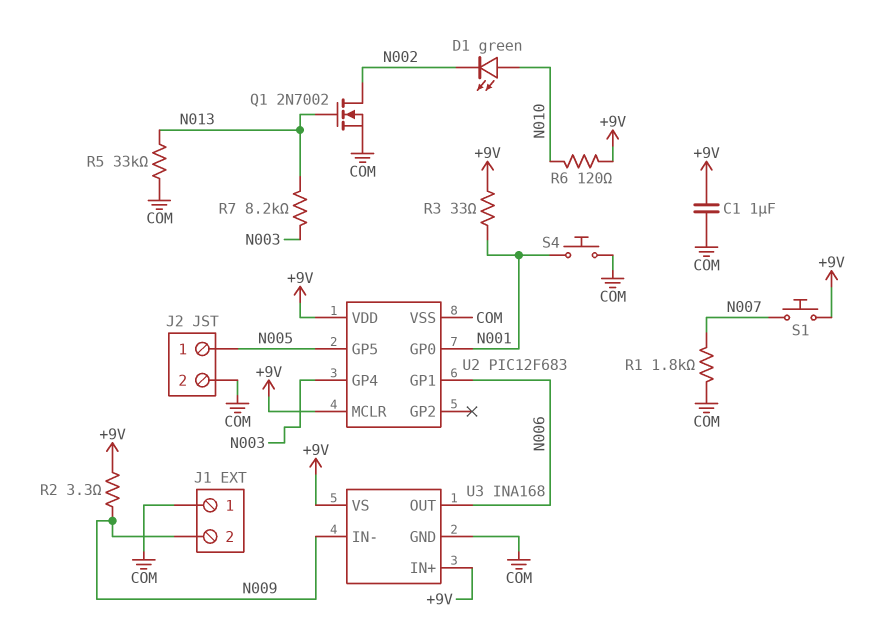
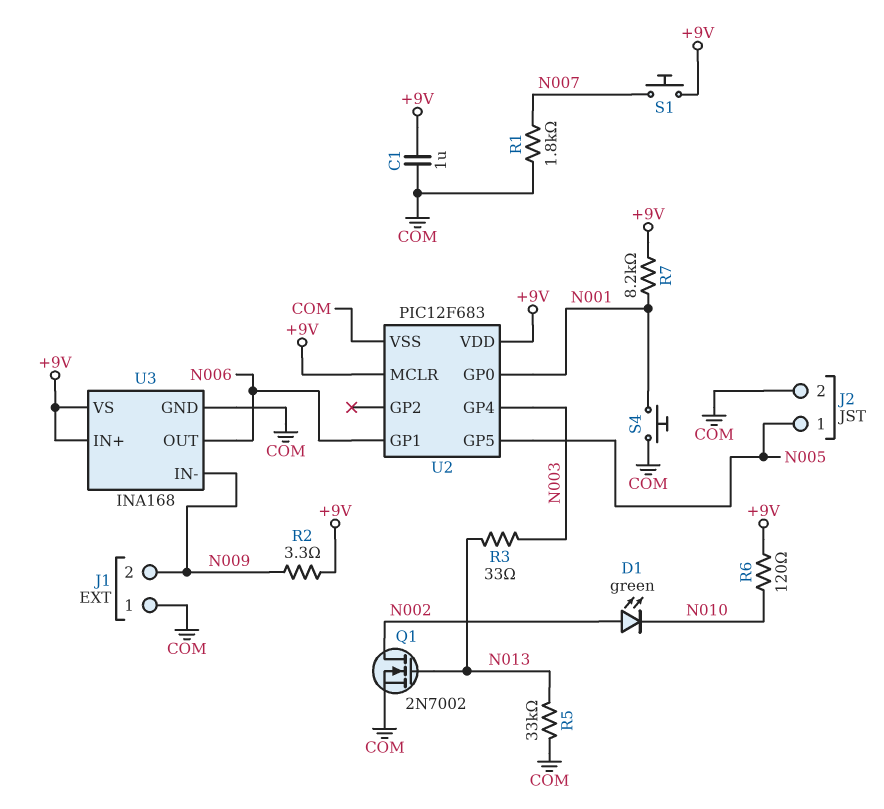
D1: LED green (A N010, K N002) -> LED green (A N002, K N010)
R3: 33 (+9V, N001) -> 33 (N003, N013)
R7: 8.2k (N003, N013) -> 8.2k (+9V, N001)

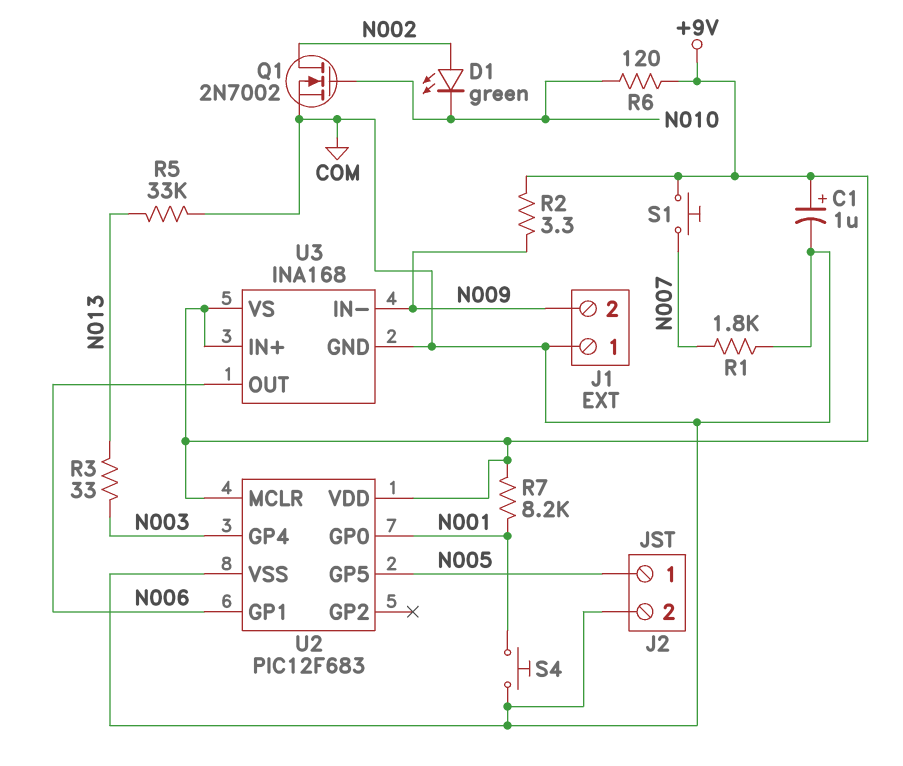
C1: 1uF (+9V, COM) -> 1uF (plus +9V, minus COM)
Q1: NMOS 2N7002 (G N013, D N002, S COM) -> NMOS 2N7002 (G N010, D N002, S COM)

